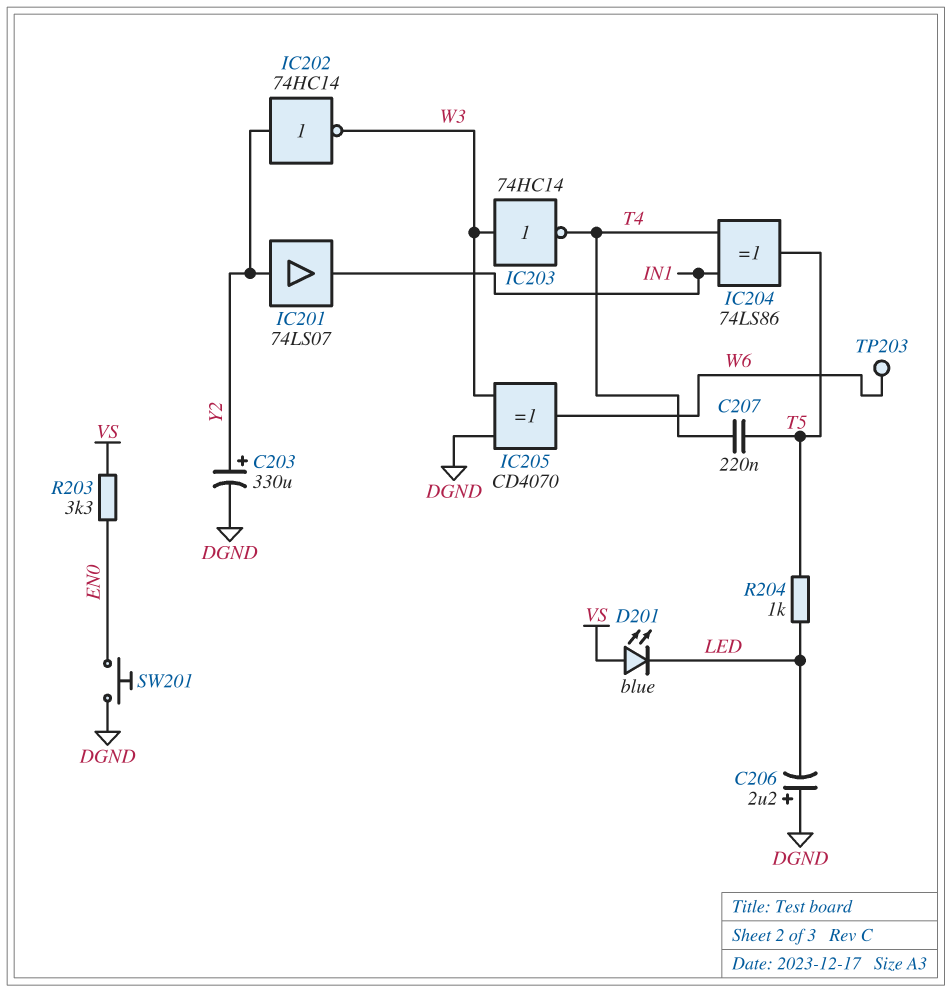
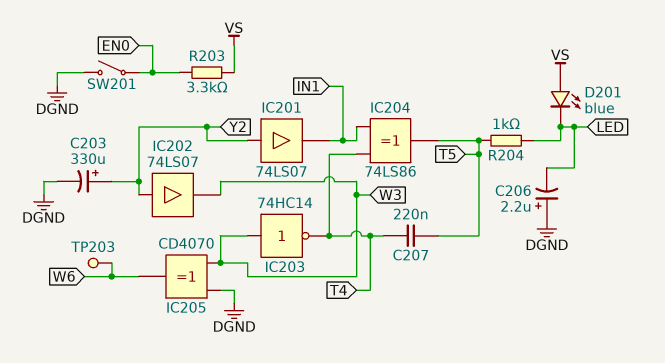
IC202: NOT 74HC14 (in Y2, out W3) -> buffer 74LS07 (in Y2, out W3)
SW201: button (DGND, EN0) -> switch (DGND, EN0)

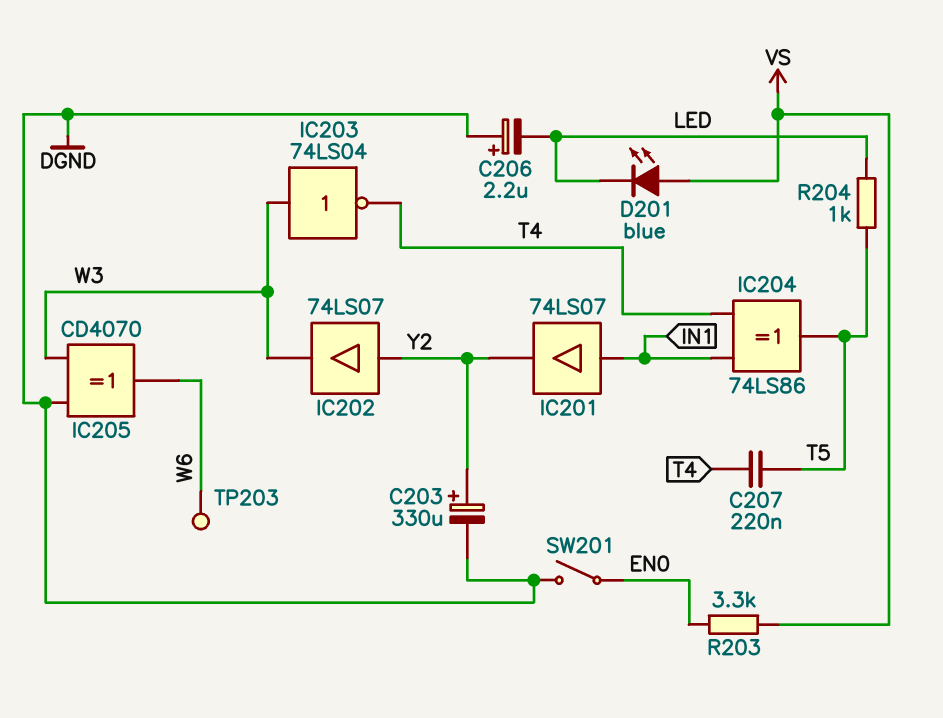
IC201: buffer 74LS07 (in Y2, out IN1) -> buffer 74LS07 (in IN1, out Y2)
IC203: NOT 74HC14 (in W3, out T4) -> NOT 74LS04 (in W3, out T4)

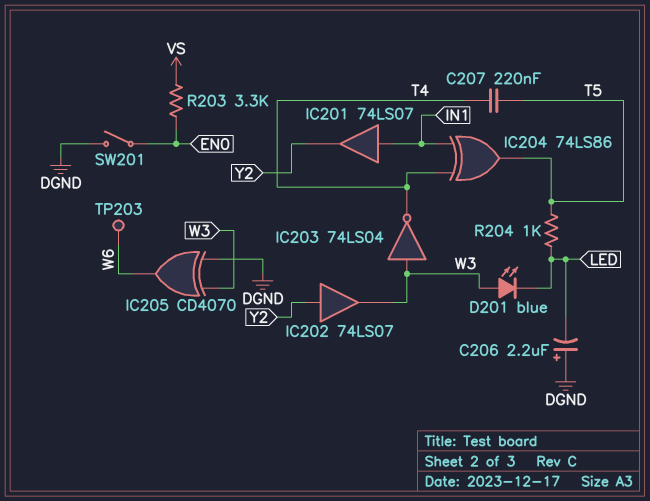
C203: 330uF (plus Y2, minus DGND) -> none
D201: LED blue (A VS, K LED) -> LED blue (A W3, K LED)

